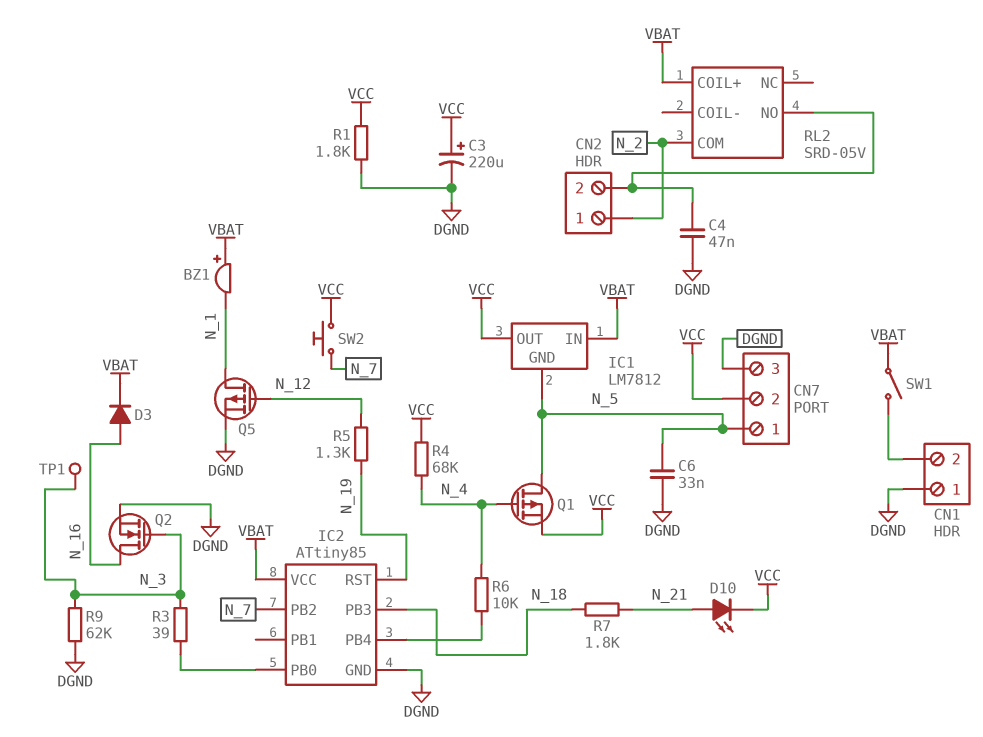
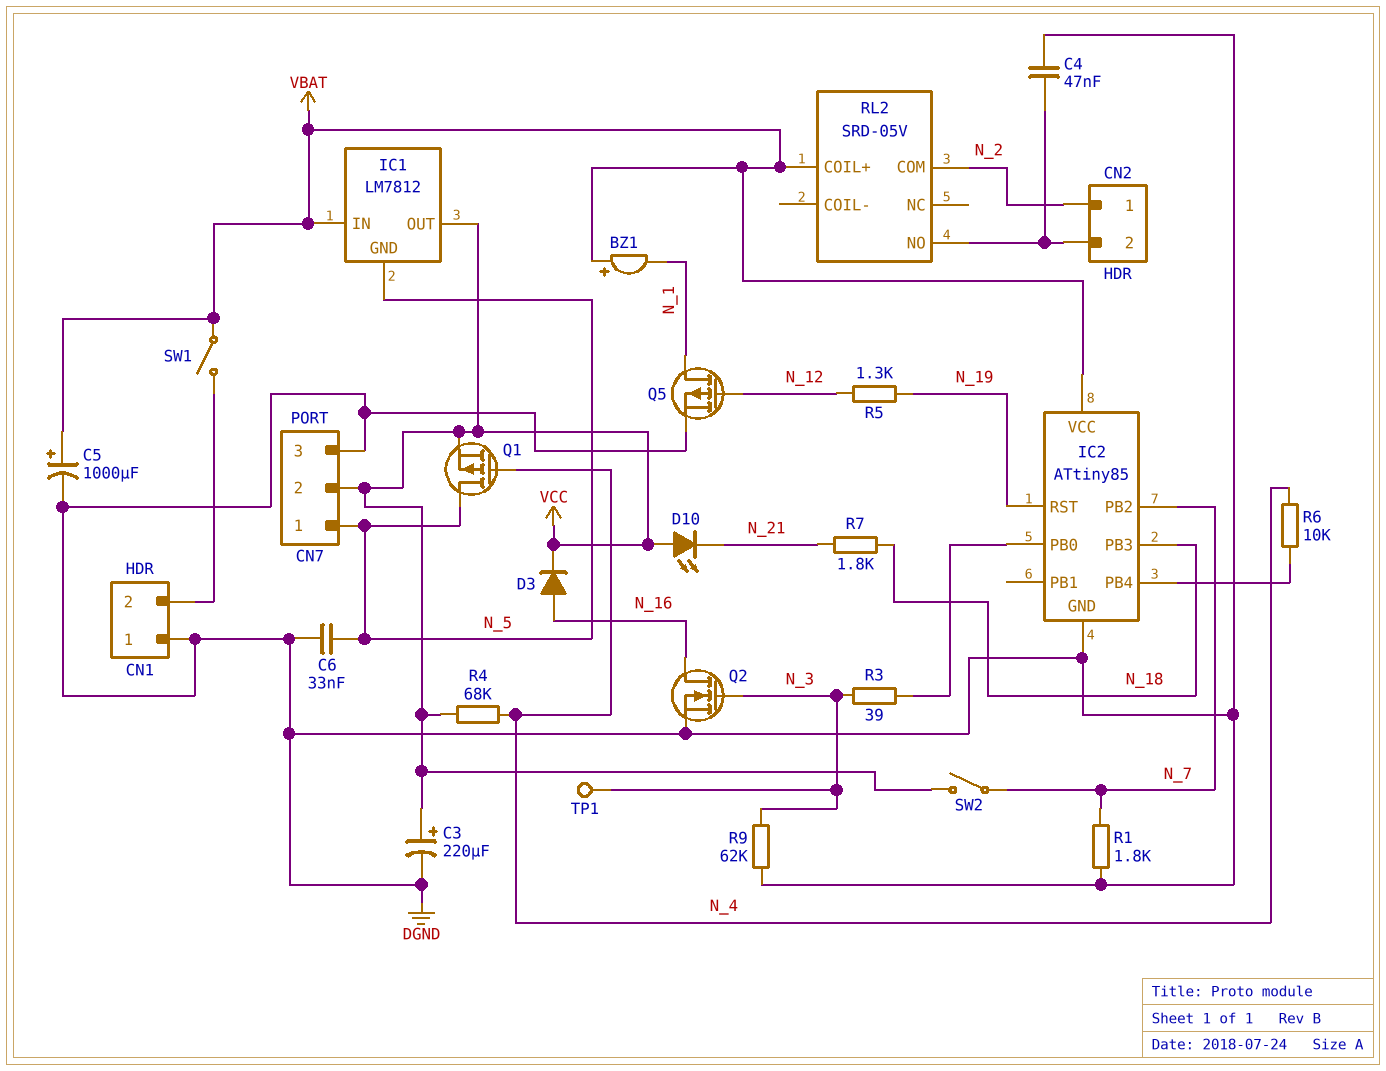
C5: none -> 1000uF (plus VBAT, minus DGND)
D3: diode (A N_16, K VBAT) -> diode (A N_16, K VCC)
D10: LED (A N_21, K VCC) -> LED (A VCC, K N_21)
R1: 1.8k (DGND, VCC) -> 1.8k (DGND, N_7)
SW2: button (N_7, VCC) -> switch (N_7, VCC)

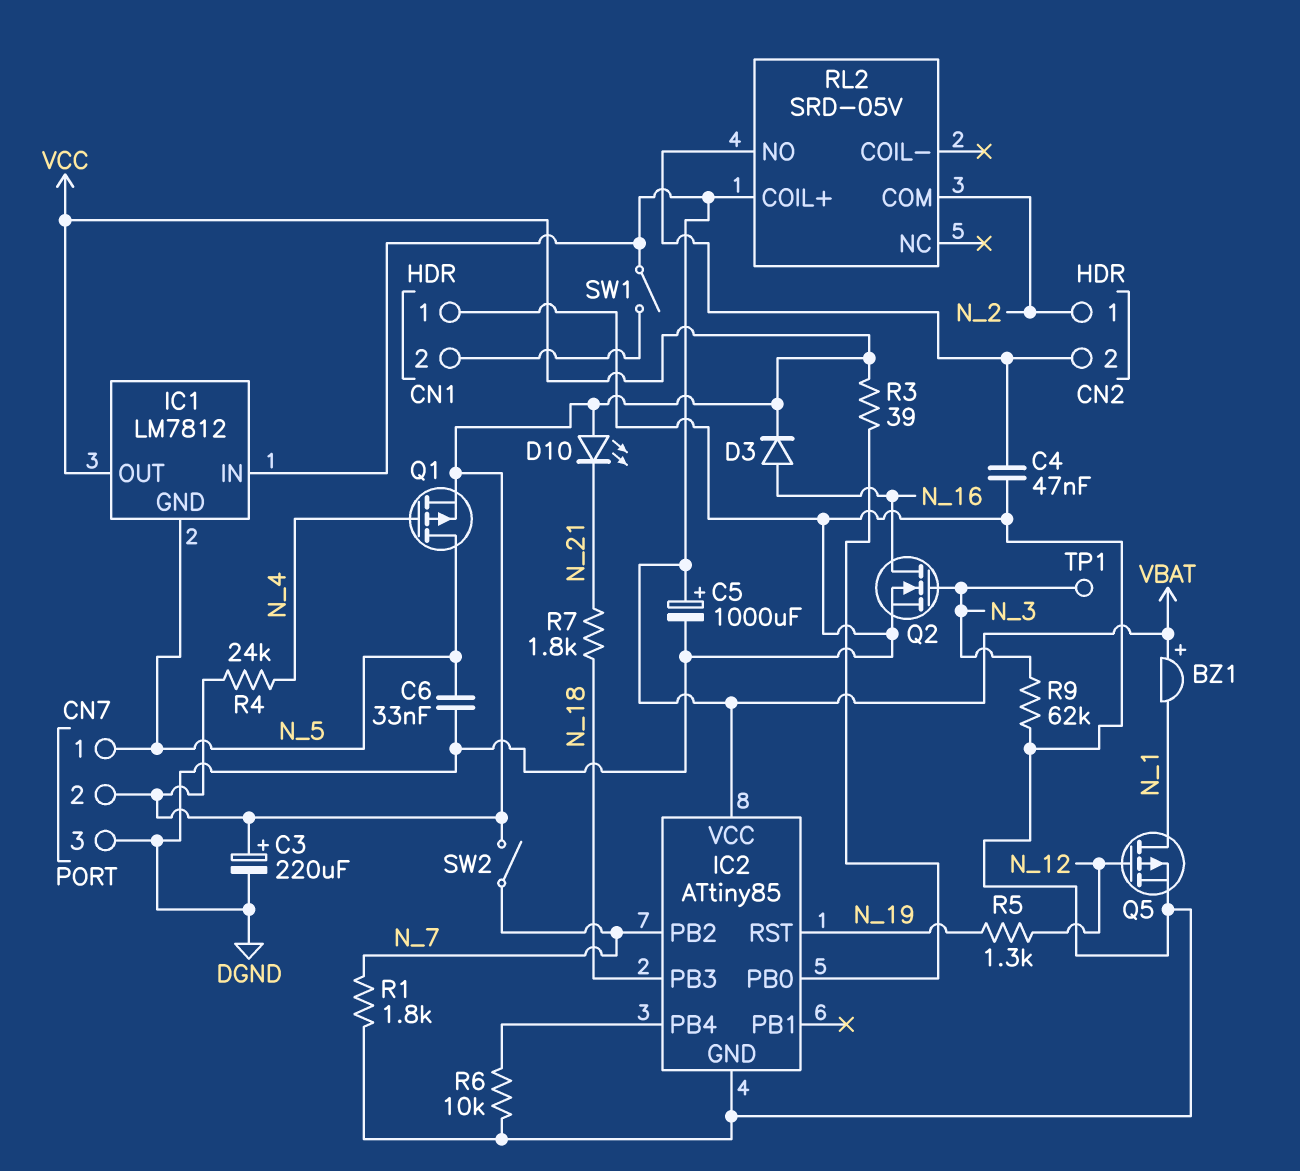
R3: 39 (IC2/PB0, N_3) -> 39 (IC2/PB0, VCC)
R4: 68k (N_4, VCC) -> 24k (N_4, VCC)
R6: 10k (IC2/PB4, N_4) -> 10k (DGND, IC2/PB4)

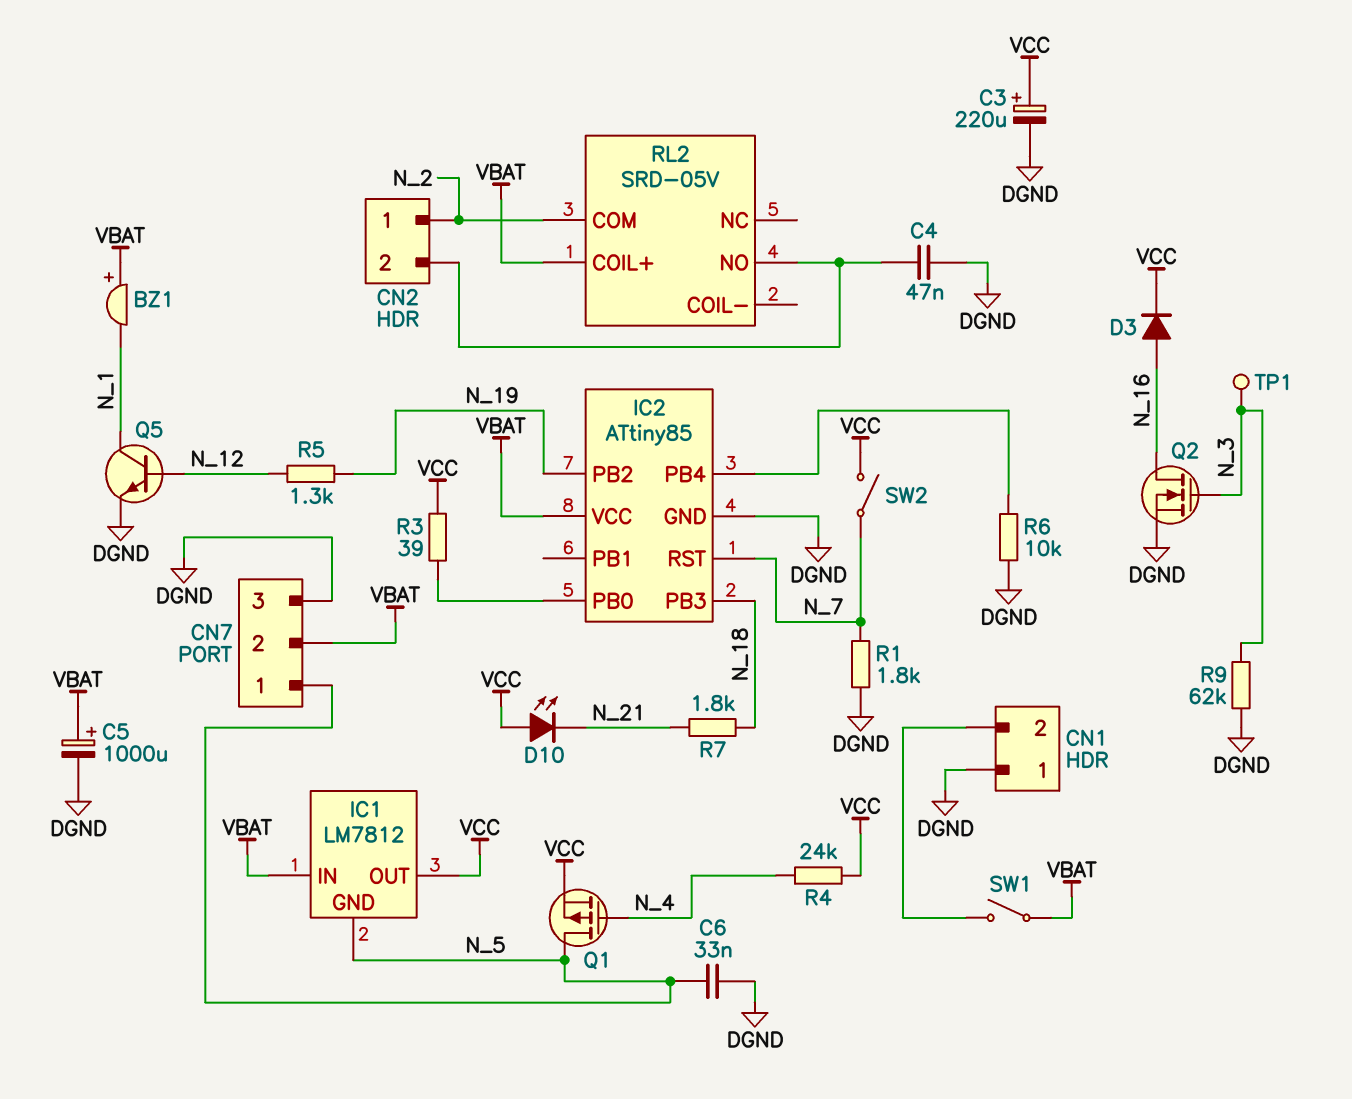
CN7 pin 2: VCC -> VBAT
IC2 pin PB2: N_7 -> N_19
IC2 pin RST: N_19 -> N_7
Q5: PMOS (G N_12, D N_1, S DGND) -> NPN (B N_12, C N_1, E DGND)

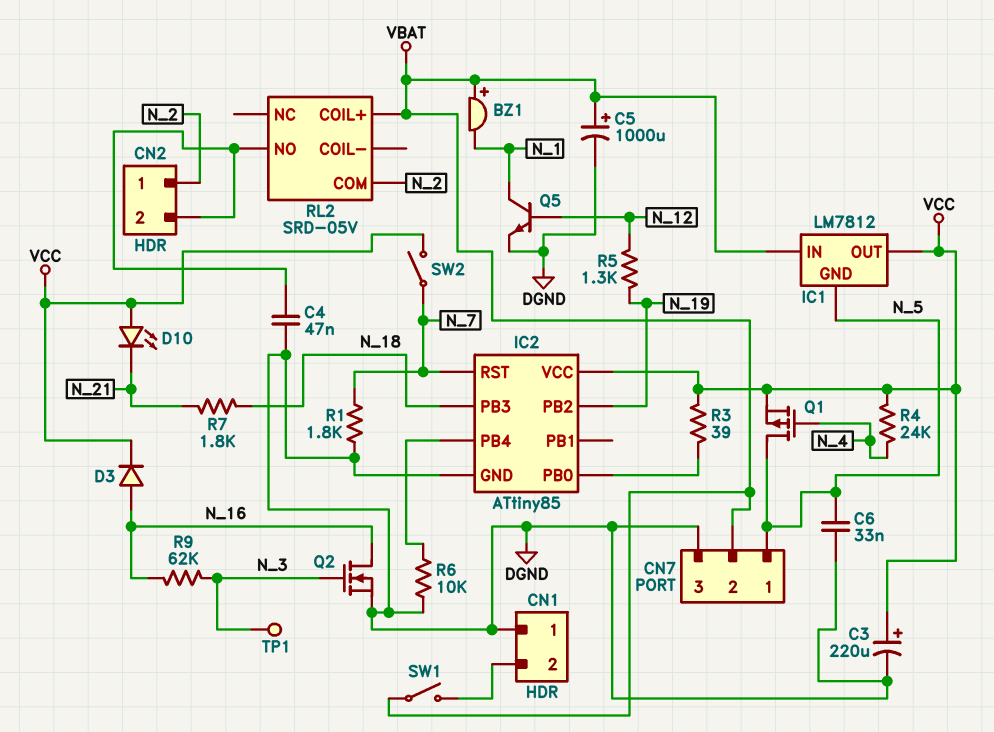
IC2 pin VCC: VBAT -> VCC
R9: 62k (DGND, N_3) -> 62k (N_3, N_16)

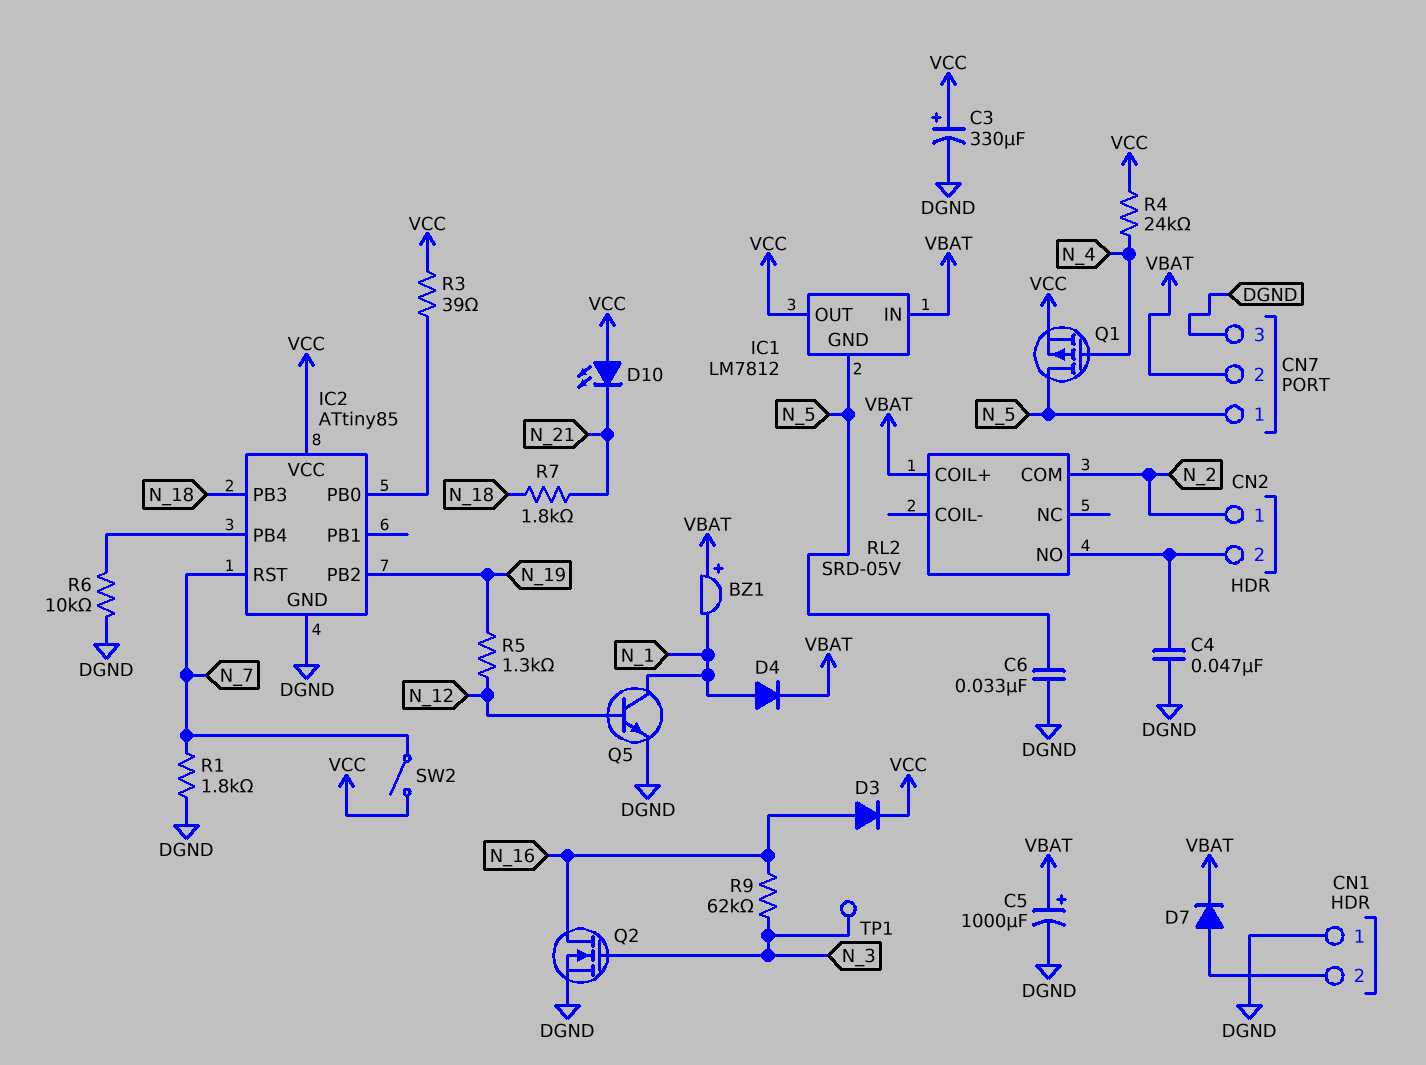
C3: 220uF (plus VCC, minus DGND) -> 330uF (plus VCC, minus DGND)
D4: none -> diode (A N_1, K VBAT)
D7: none -> diode (A CN1/2, K VBAT)
SW1: switch (CN1/2, VBAT) -> none

